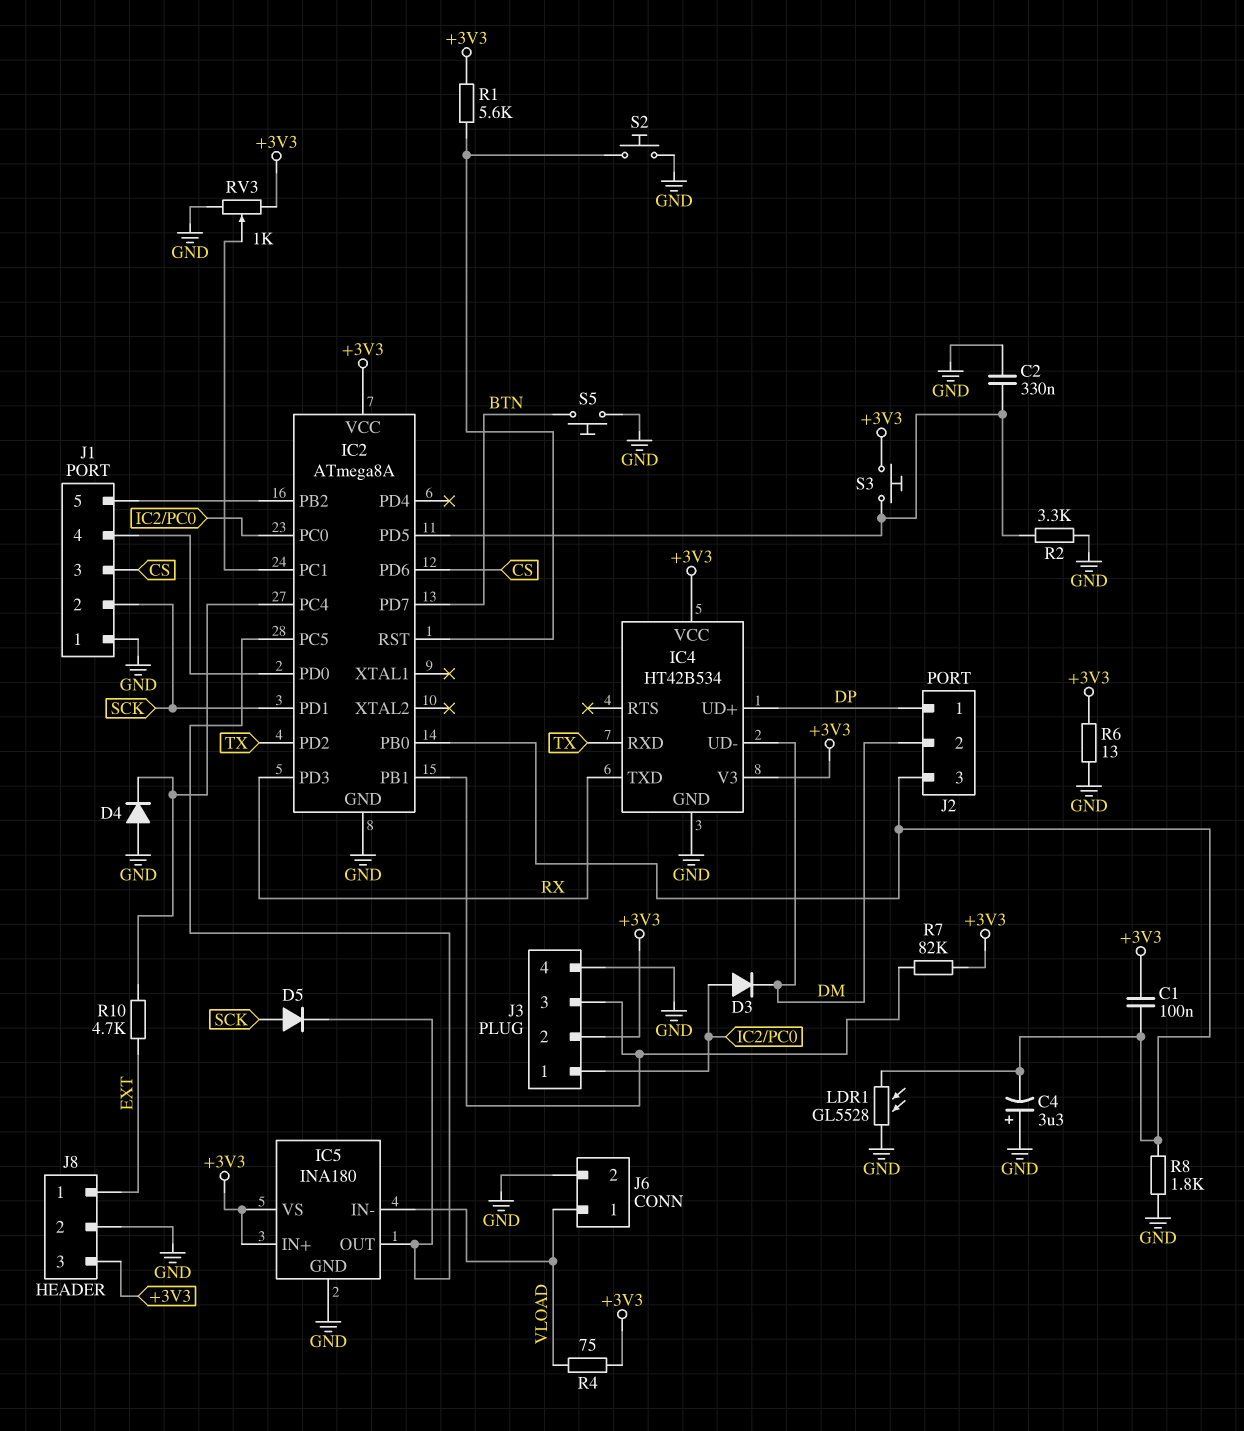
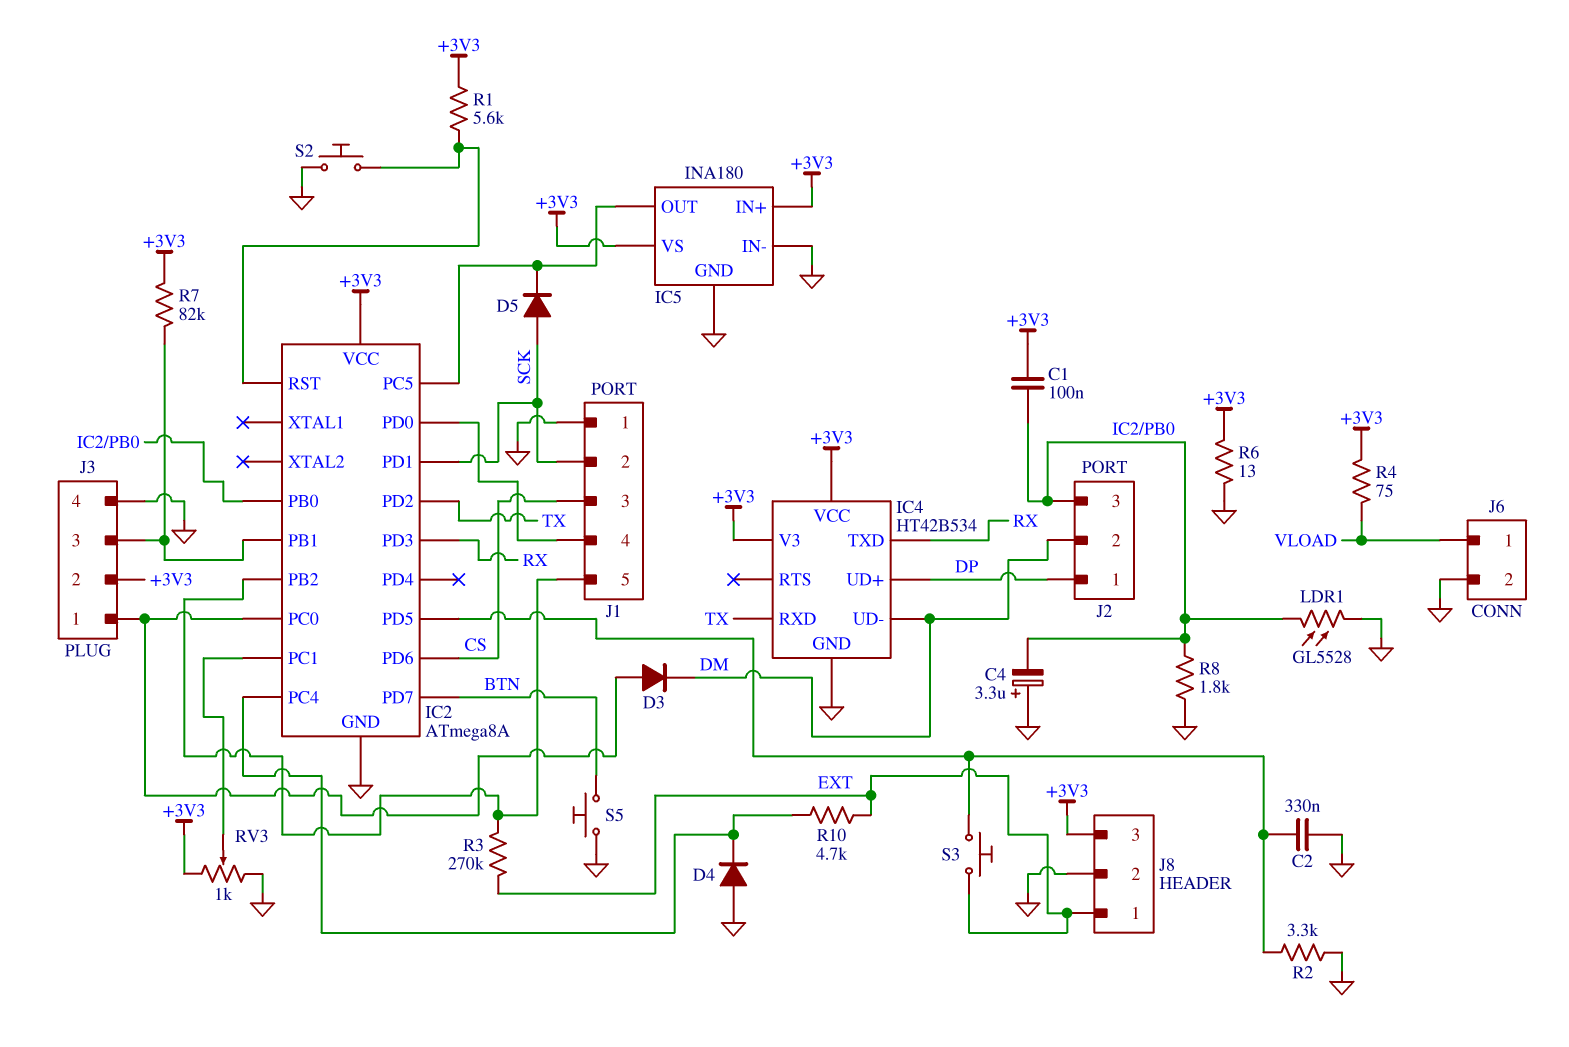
IC5 pin IN-: VLOAD -> GND
R3: none -> 270k (EXT, IC2/PB2)
S3: button (+3V3, IC2/PD5) -> button (EXT, IC2/PD5)

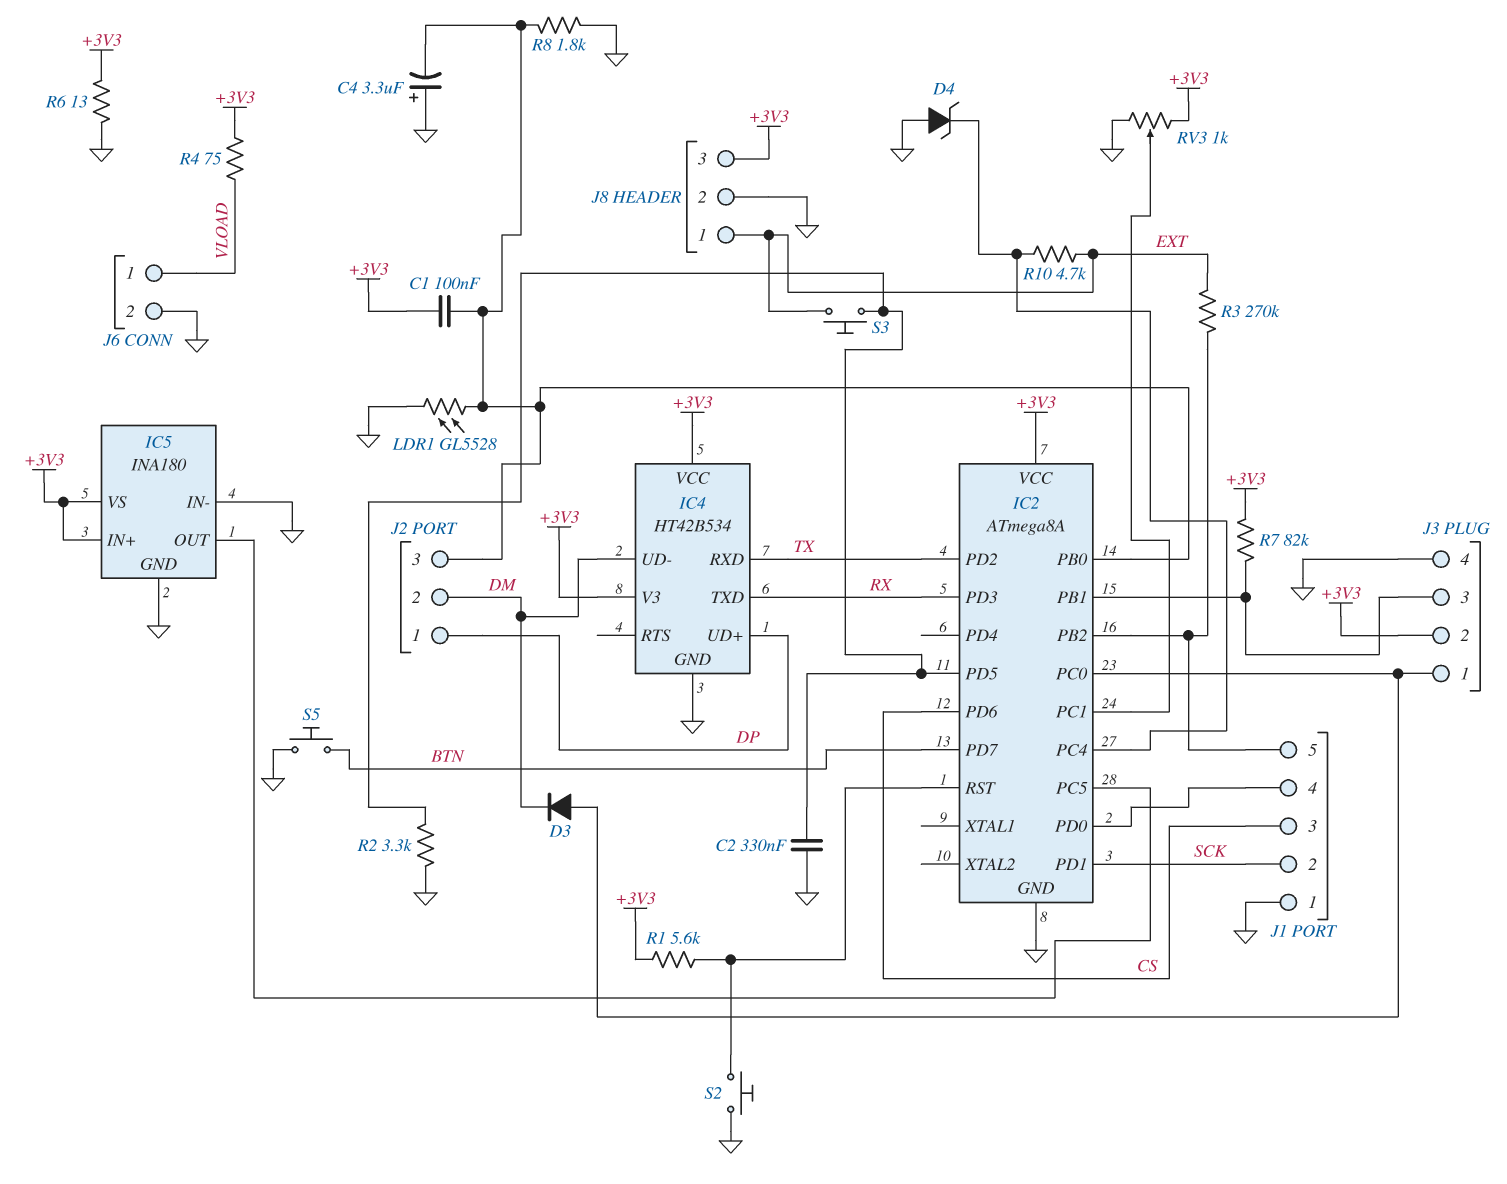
D4: diode (A GND, K IC2/PC4) -> zener (A GND, K IC2/PC4)
D5: diode (A SCK, K IC2/PC5) -> none

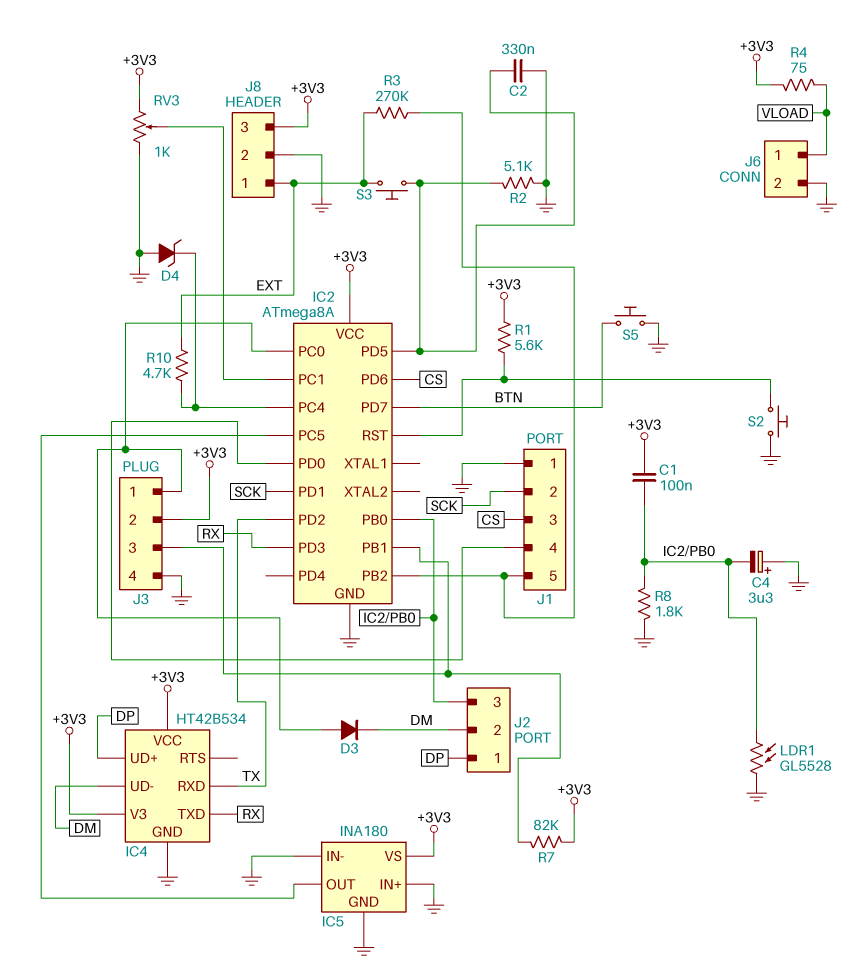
IC5 pin IN+: +3V3 -> GND
R2: 3.3k (GND, IC2/PD5) -> 5.1k (GND, IC2/PD5)
R6: 13 (+3V3, GND) -> none

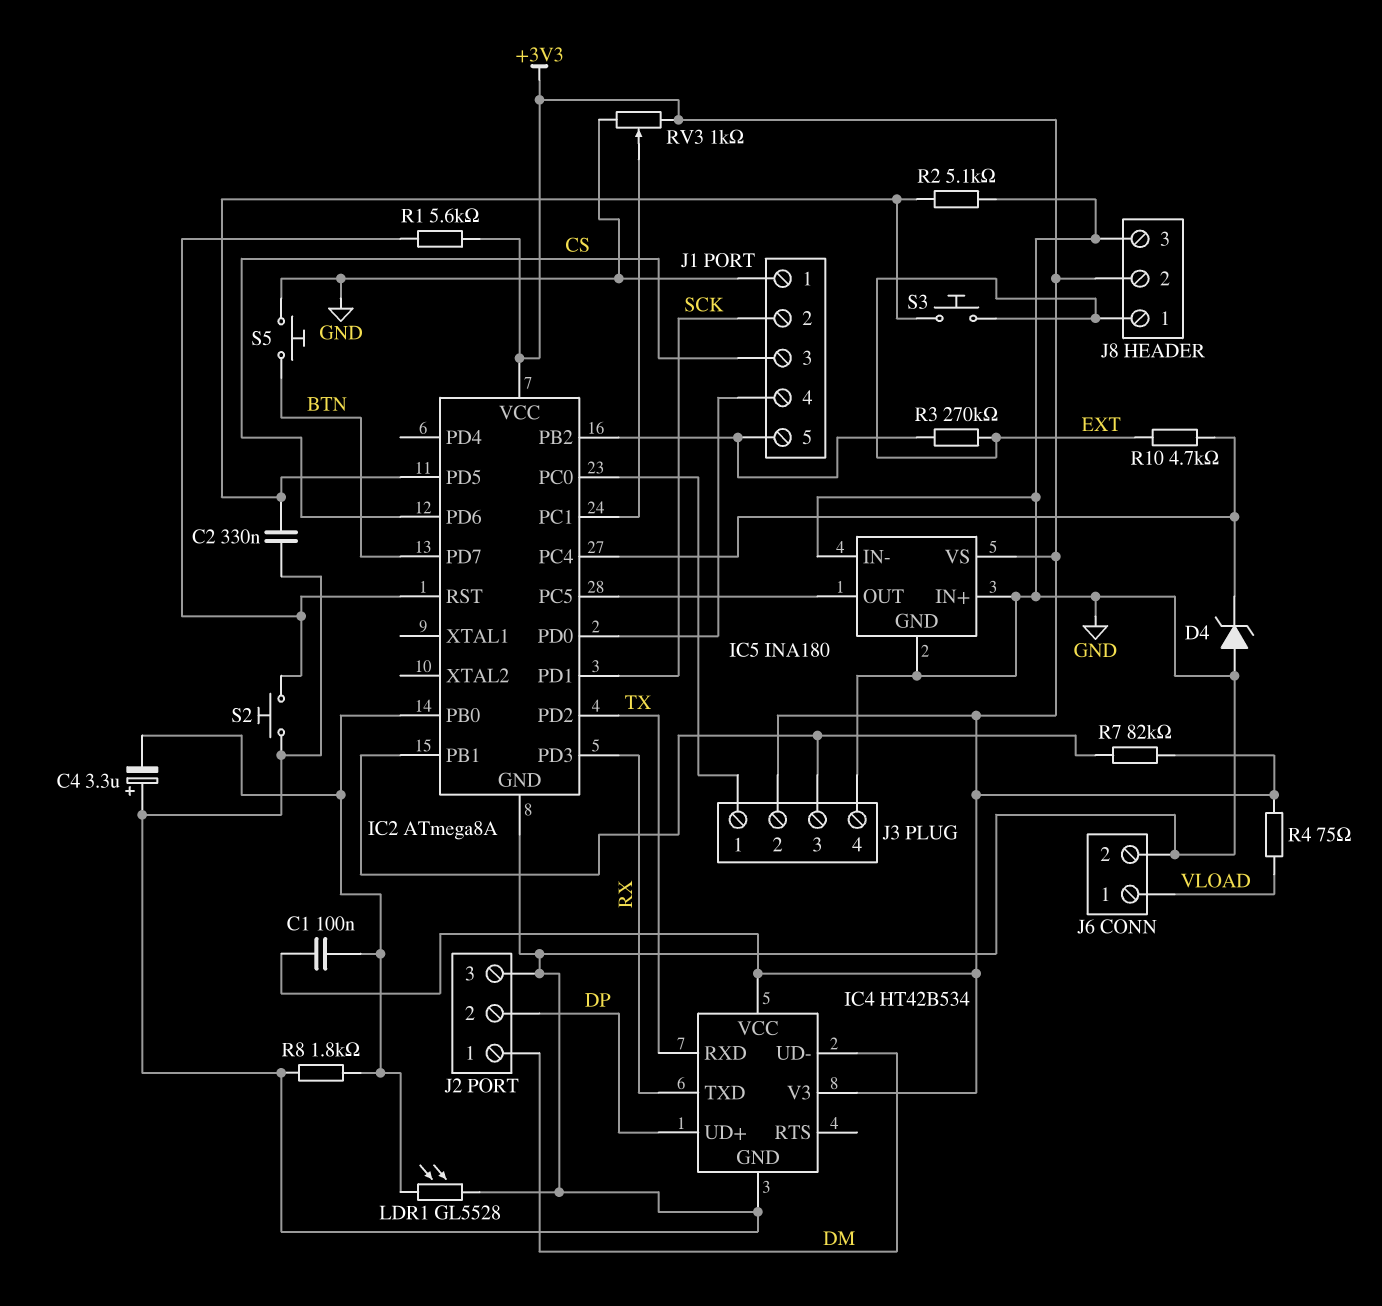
D3: diode (A IC2/PC0, K DM) -> none
J2 pin 1: DP -> DM
J2 pin 2: DM -> DP
J2 pin 3: IC2/PB0 -> GND
J8 pin 2: GND -> +3V3
J8 pin 3: +3V3 -> GND

